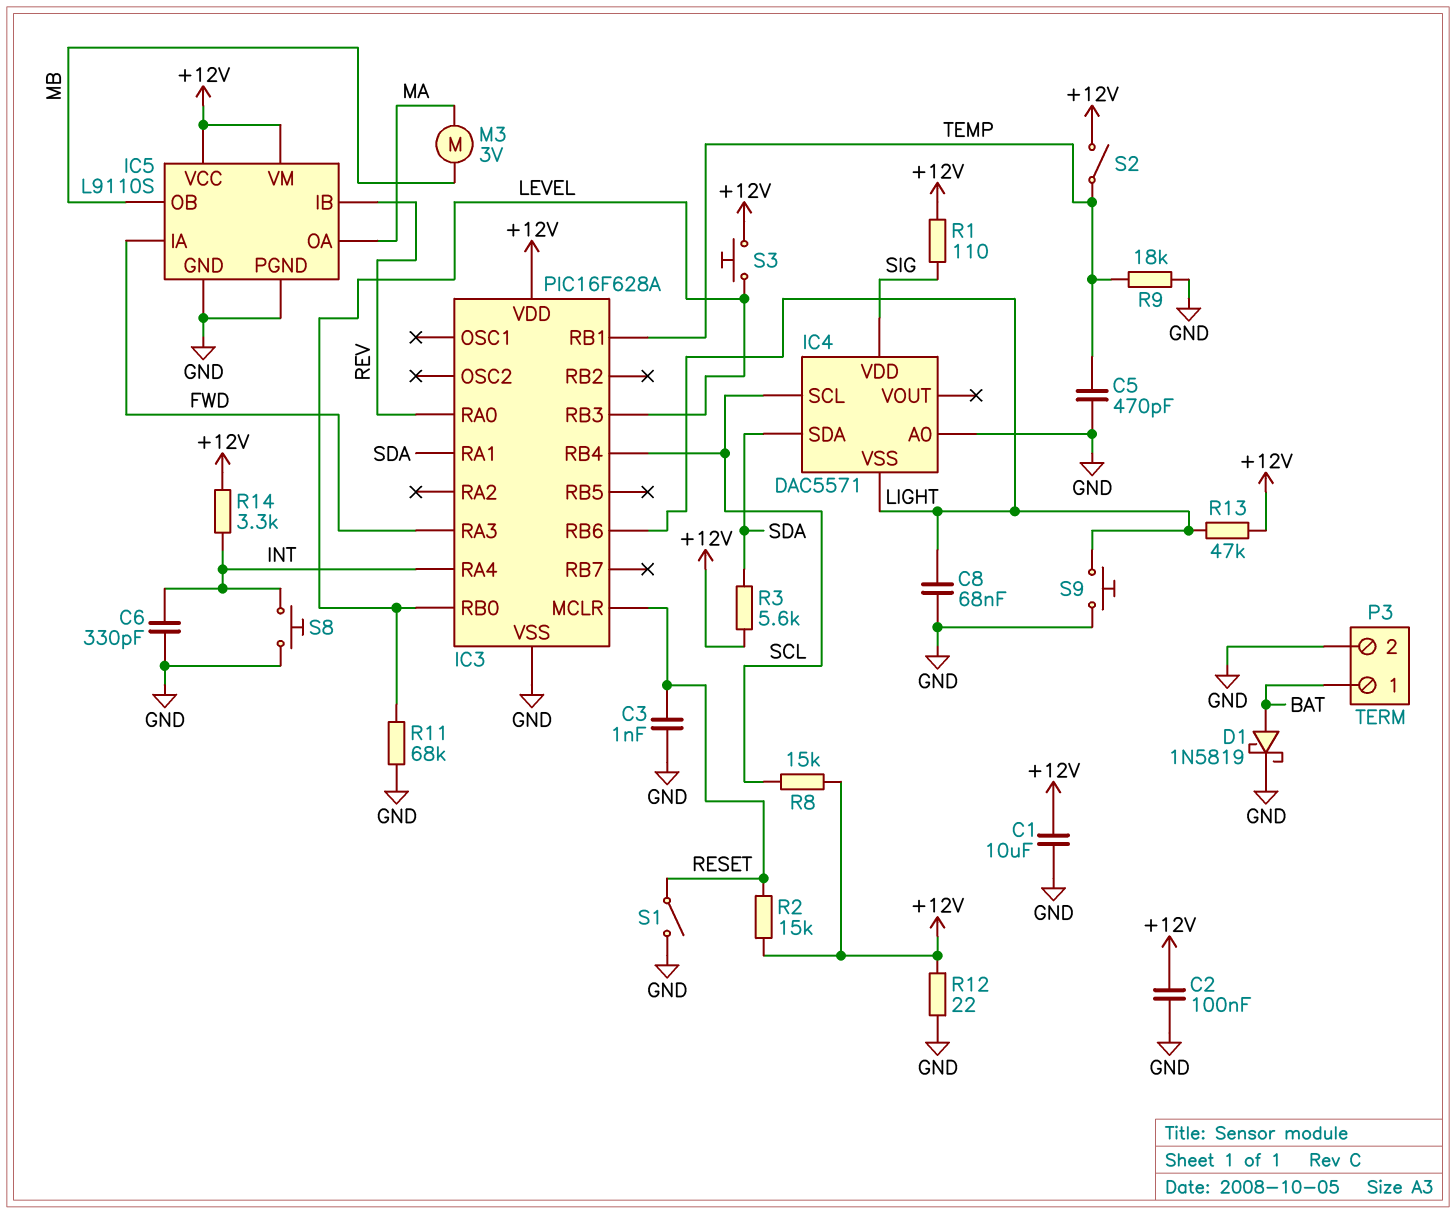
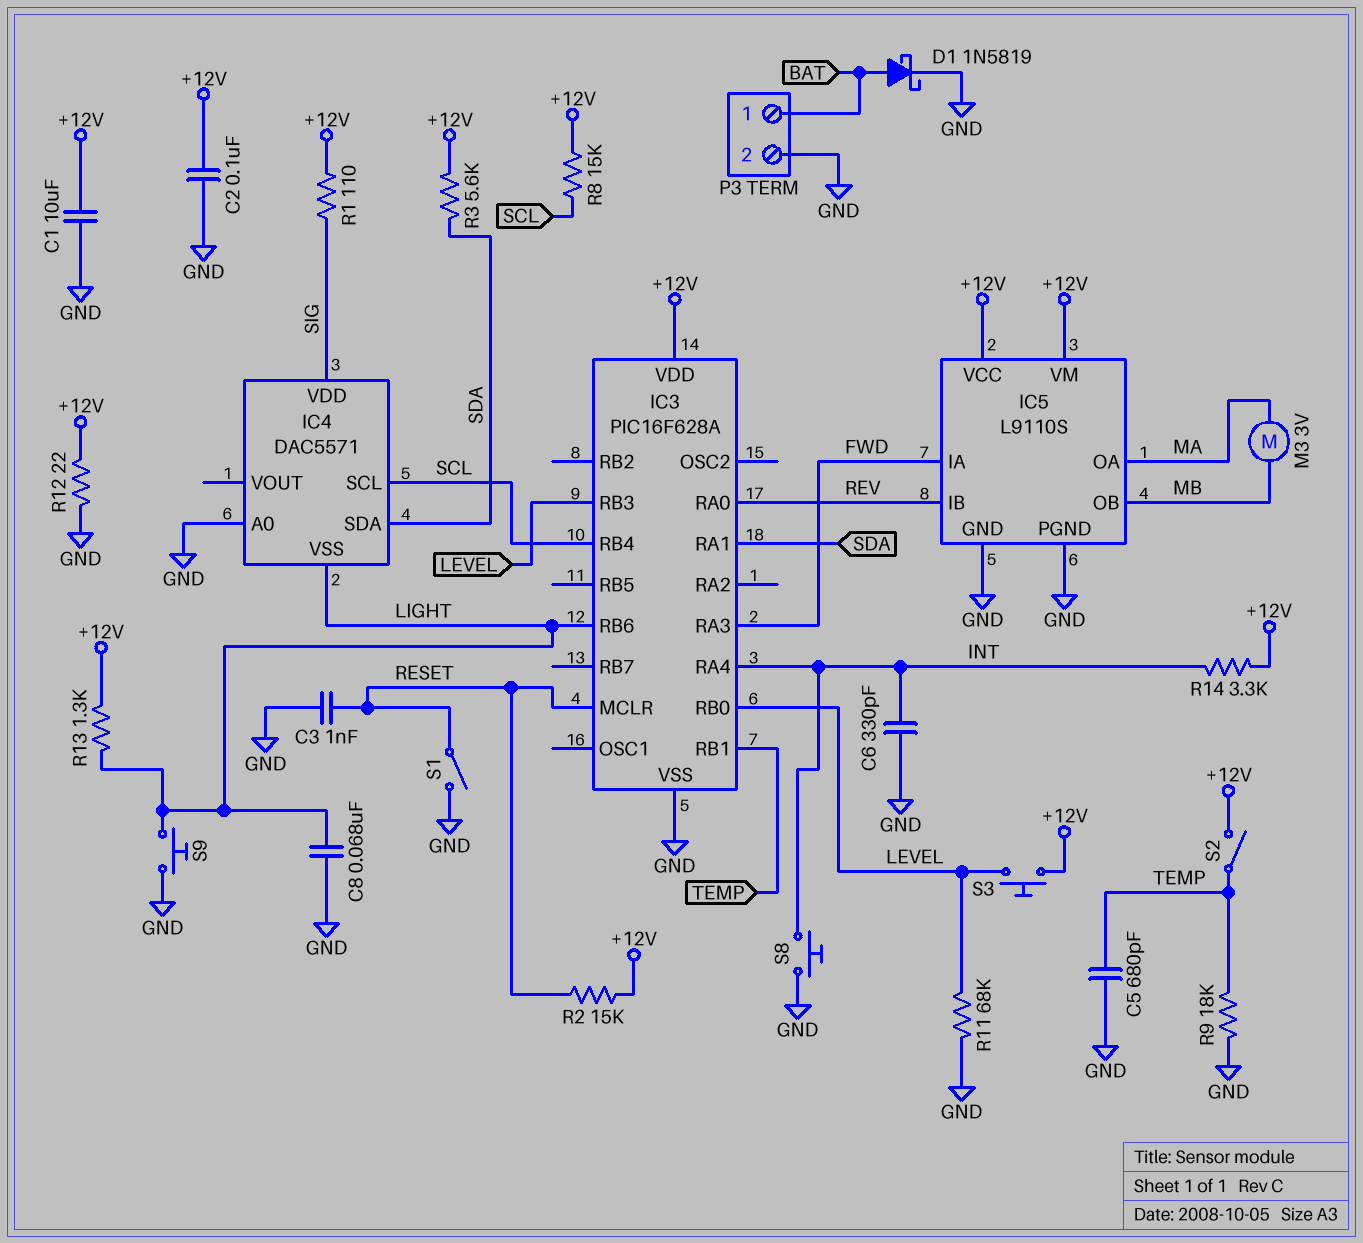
C5: 470pF (GND, TEMP) -> 680pF (GND, TEMP)
R13: 47k (+12V, LIGHT) -> 1.3k (+12V, LIGHT)

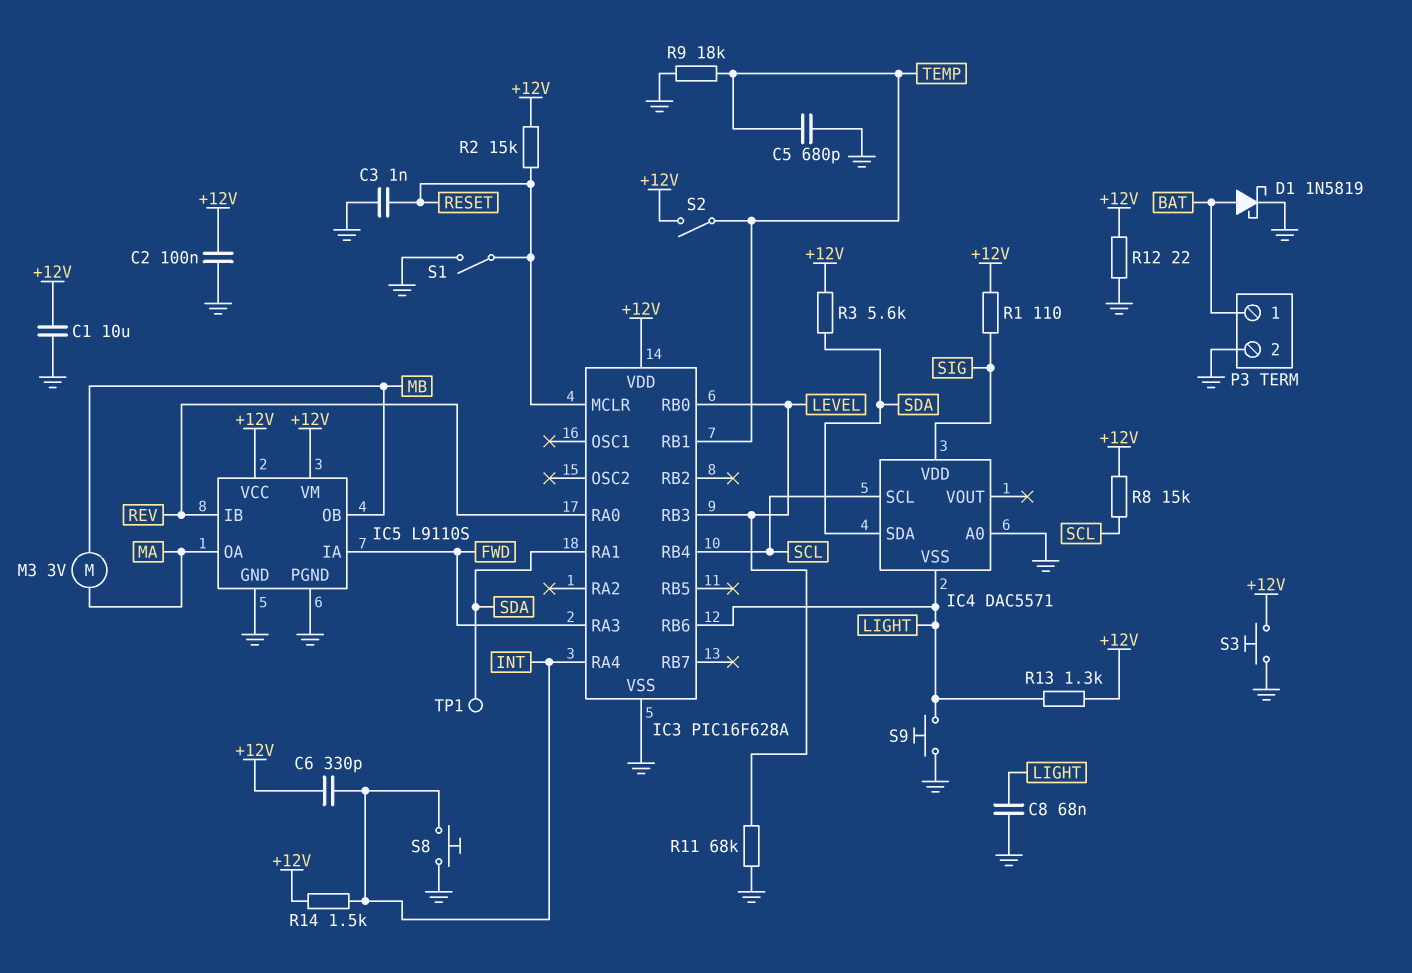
C6: 330pF (GND, INT) -> 330pF (+12V, INT)
R14: 3.3k (+12V, INT) -> 1.5k (+12V, INT)
S3: button (+12V, LEVEL) -> button (+12V, GND)
TP1: none -> test point (SDA)

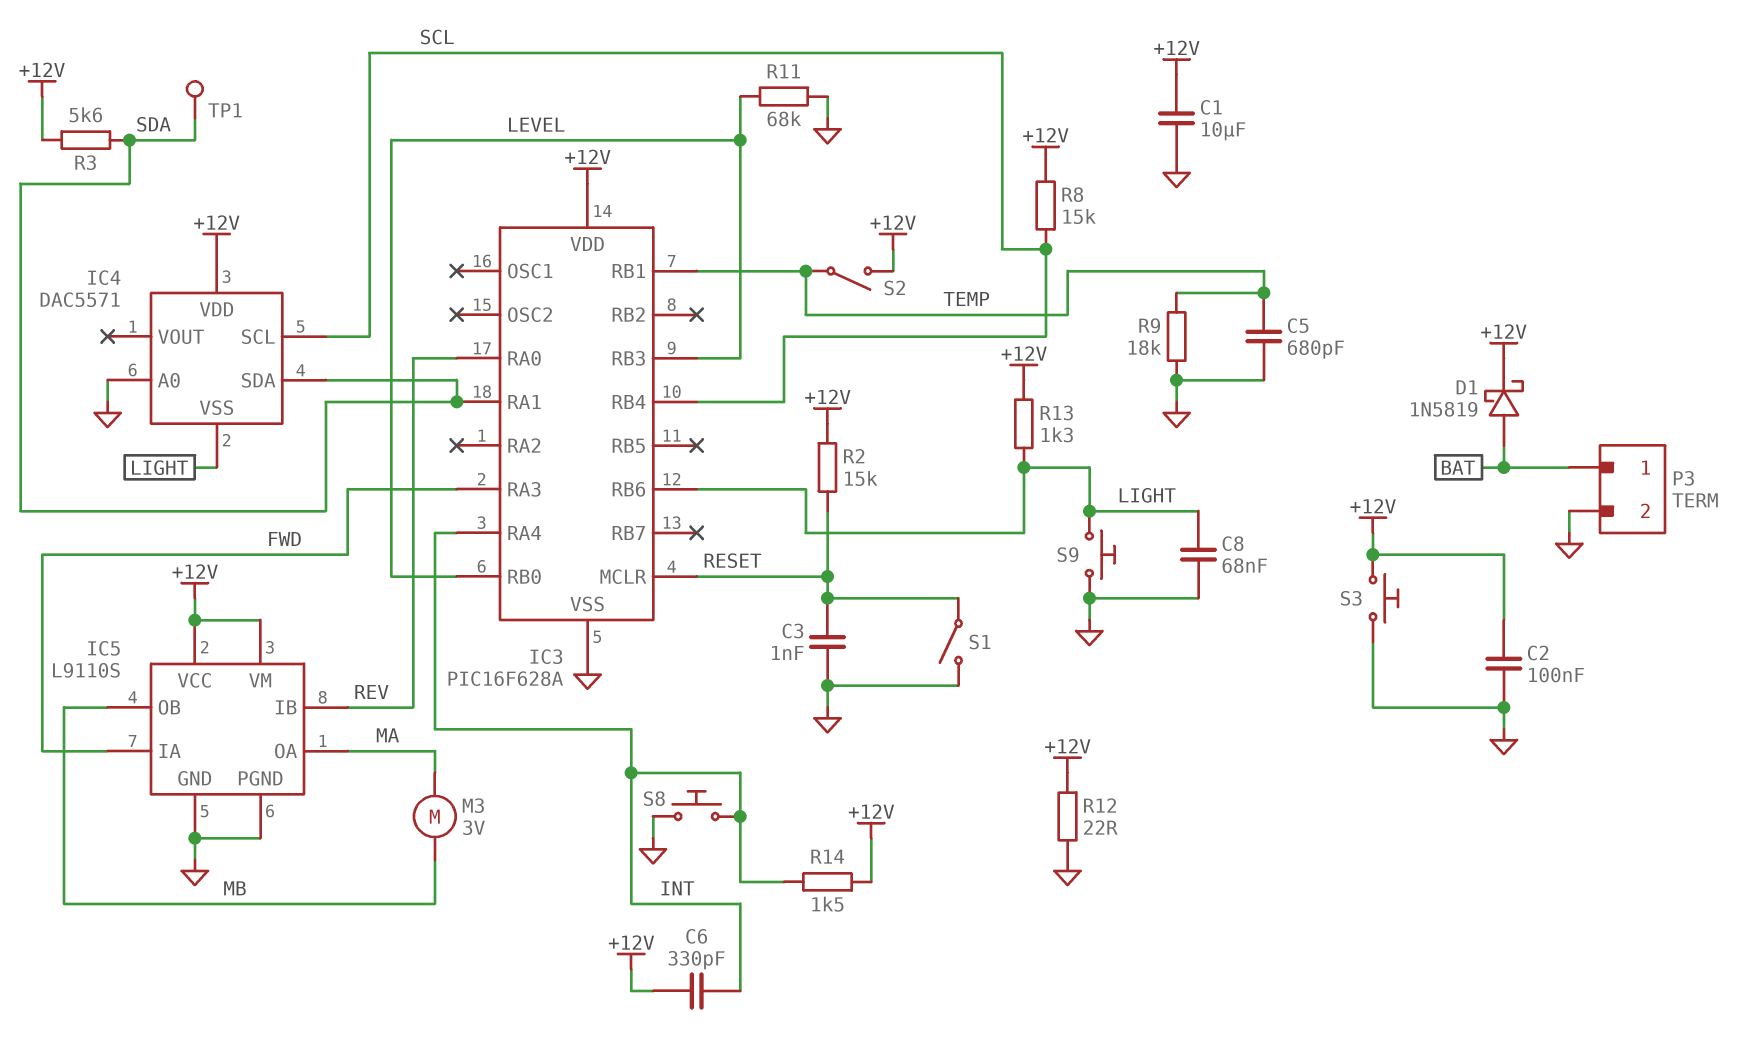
D1: schottky 1N5819 (A BAT, K GND) -> schottky 1N5819 (A BAT, K +12V)
IC4 pin VDD: SIG -> +12V
R1: 110 (+12V, SIG) -> none

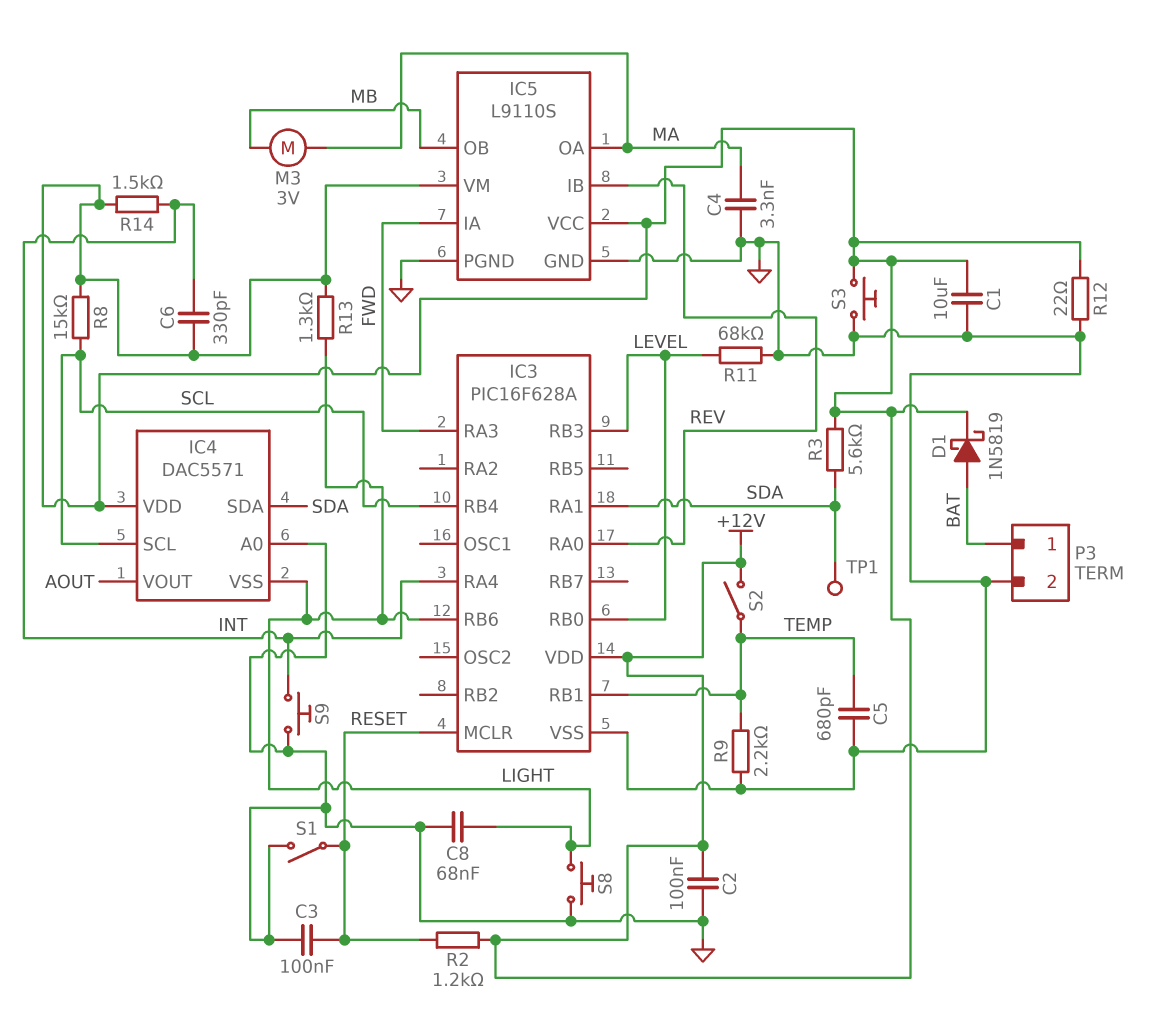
C3: 1nF (GND, RESET) -> 100nF (GND, RESET)
C4: none -> 3.3nF (GND, MA)
IC4 pin VOUT: none -> AOUT
R2: 15k (+12V, RESET) -> 1.2k (+12V, RESET)
R9: 18k (GND, TEMP) -> 2.2k (GND, TEMP)
S8: button (GND, INT) -> button (GND, LIGHT)
S9: button (GND, LIGHT) -> button (GND, INT)

